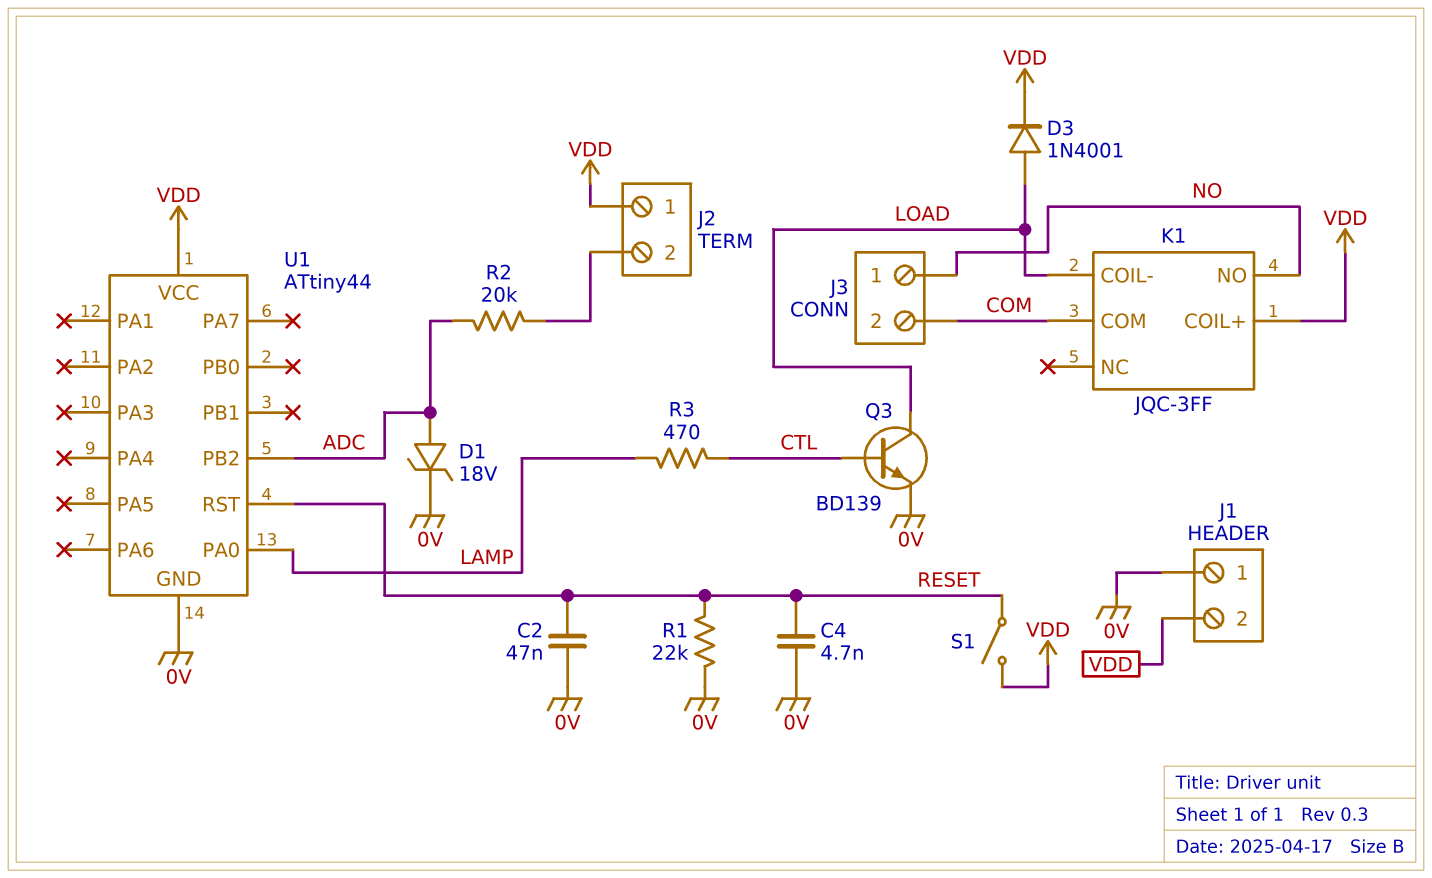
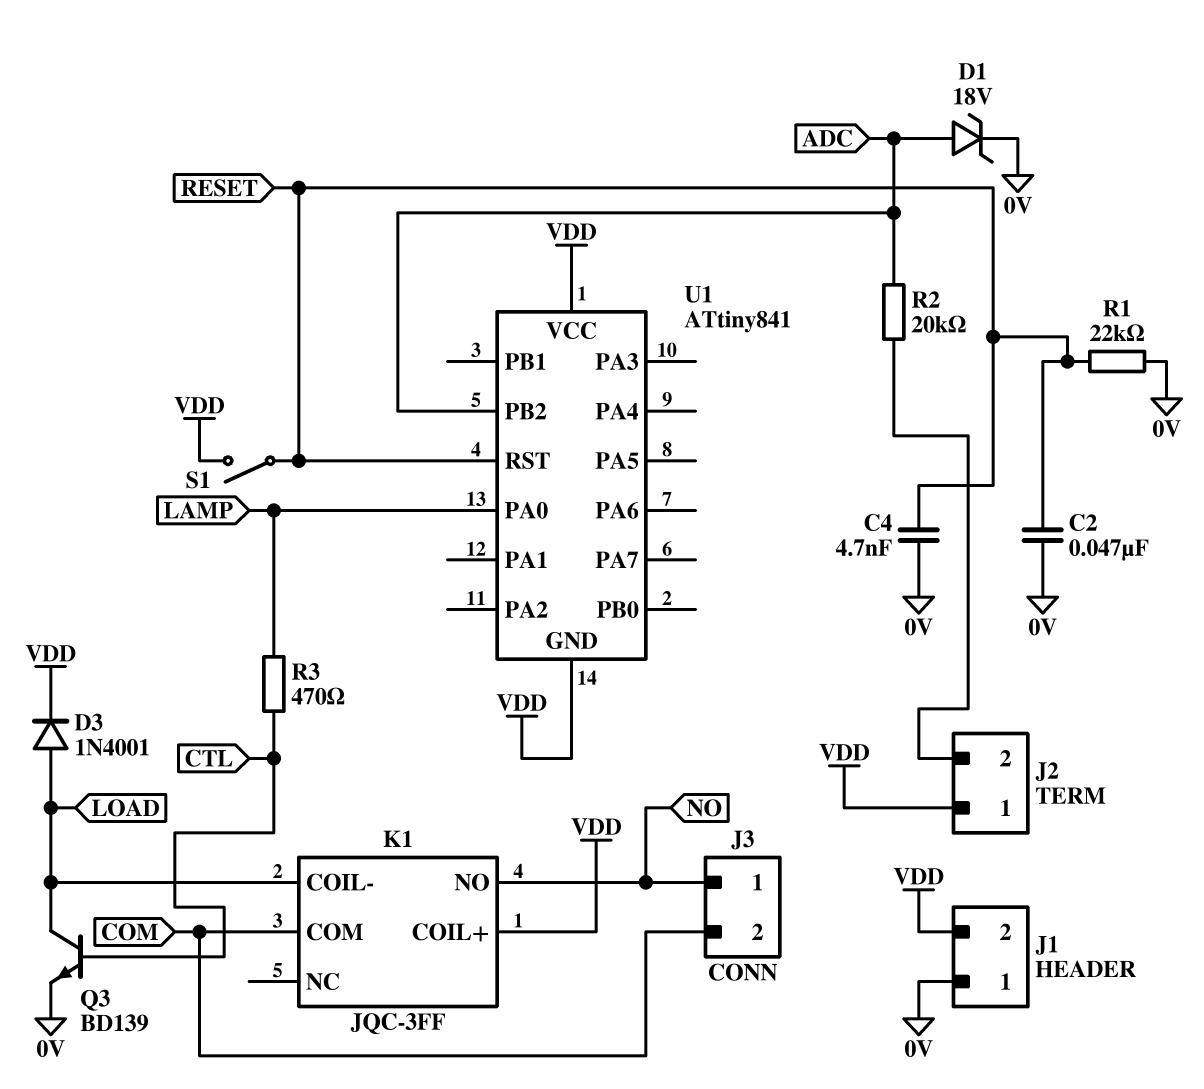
U1: ATtiny44 -> ATtiny841
U1 pin GND: 0V -> VDD

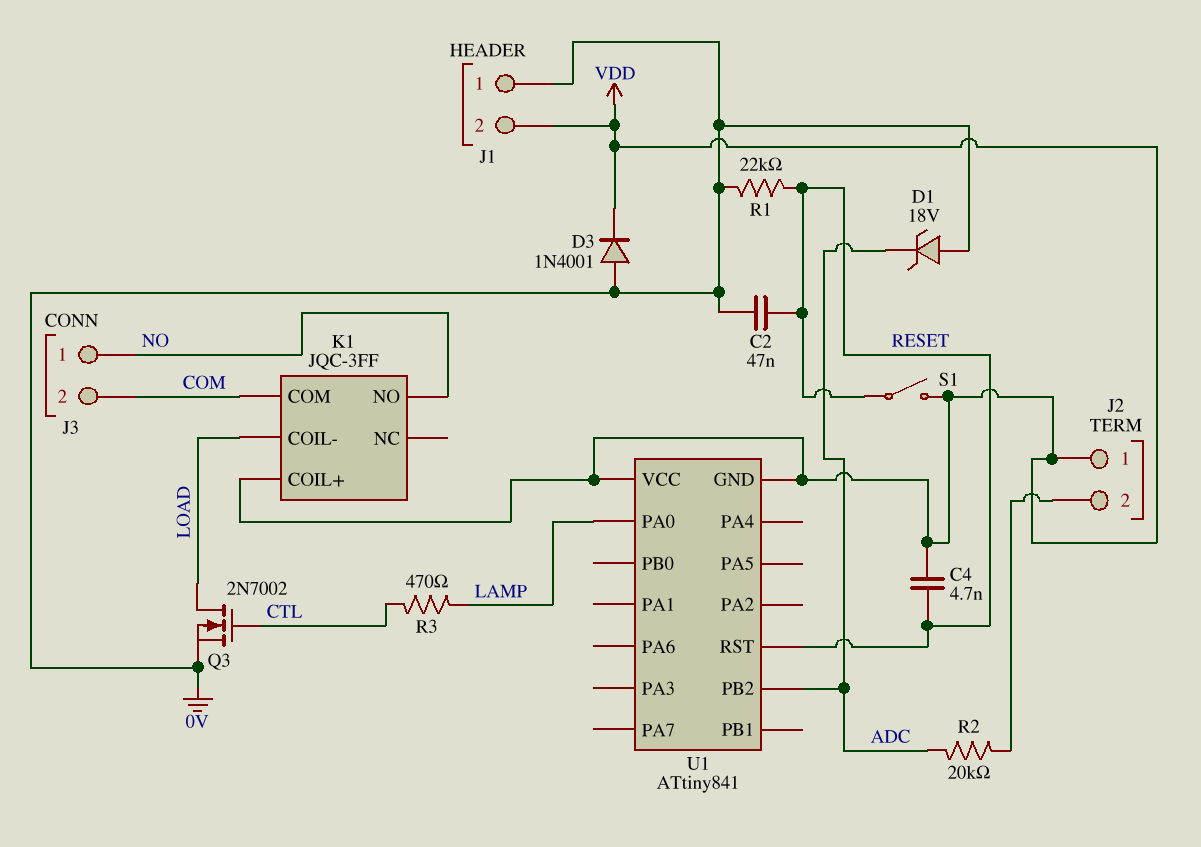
C4: 4.7nF (0V, RESET) -> 4.7nF (RESET, VDD)
D1: zener 18V (A ADC, K 0V) -> zener 18V (A 0V, K ADC)
D3: diode 1N4001 (A LOAD, K VDD) -> diode 1N4001 (A 0V, K VDD)
Q3: NPN BD139 (B CTL, C LOAD, E 0V) -> NMOS 2N7002 (G CTL, D LOAD, S 0V)

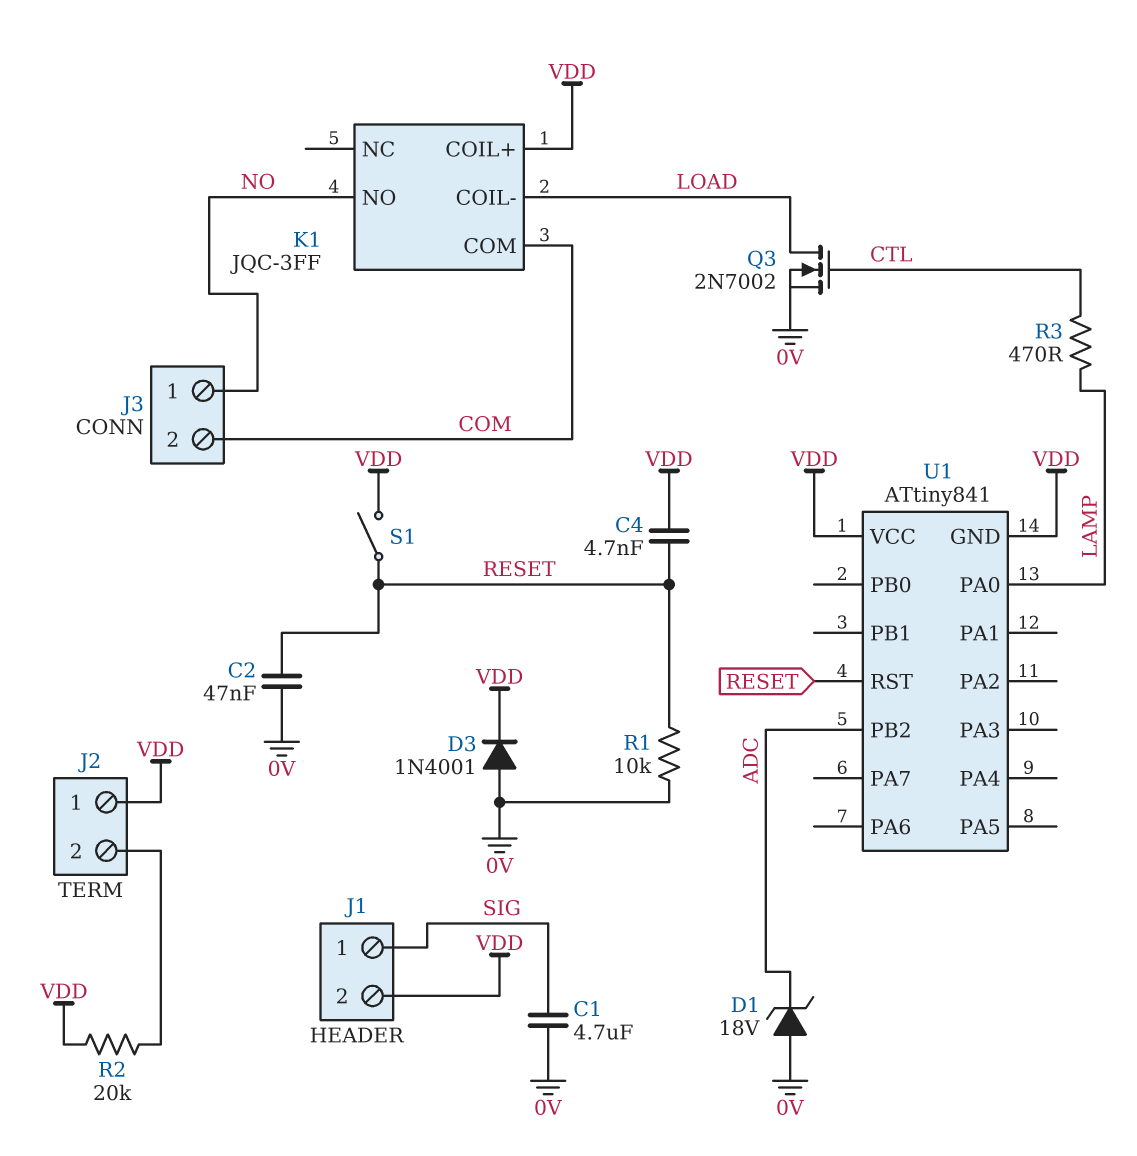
C1: none -> 4.7uF (0V, SIG)
J1 pin 1: 0V -> SIG
R1: 22k (0V, RESET) -> 10k (0V, RESET)
R2: 20k (ADC, J2/2) -> 20k (J2/2, VDD)

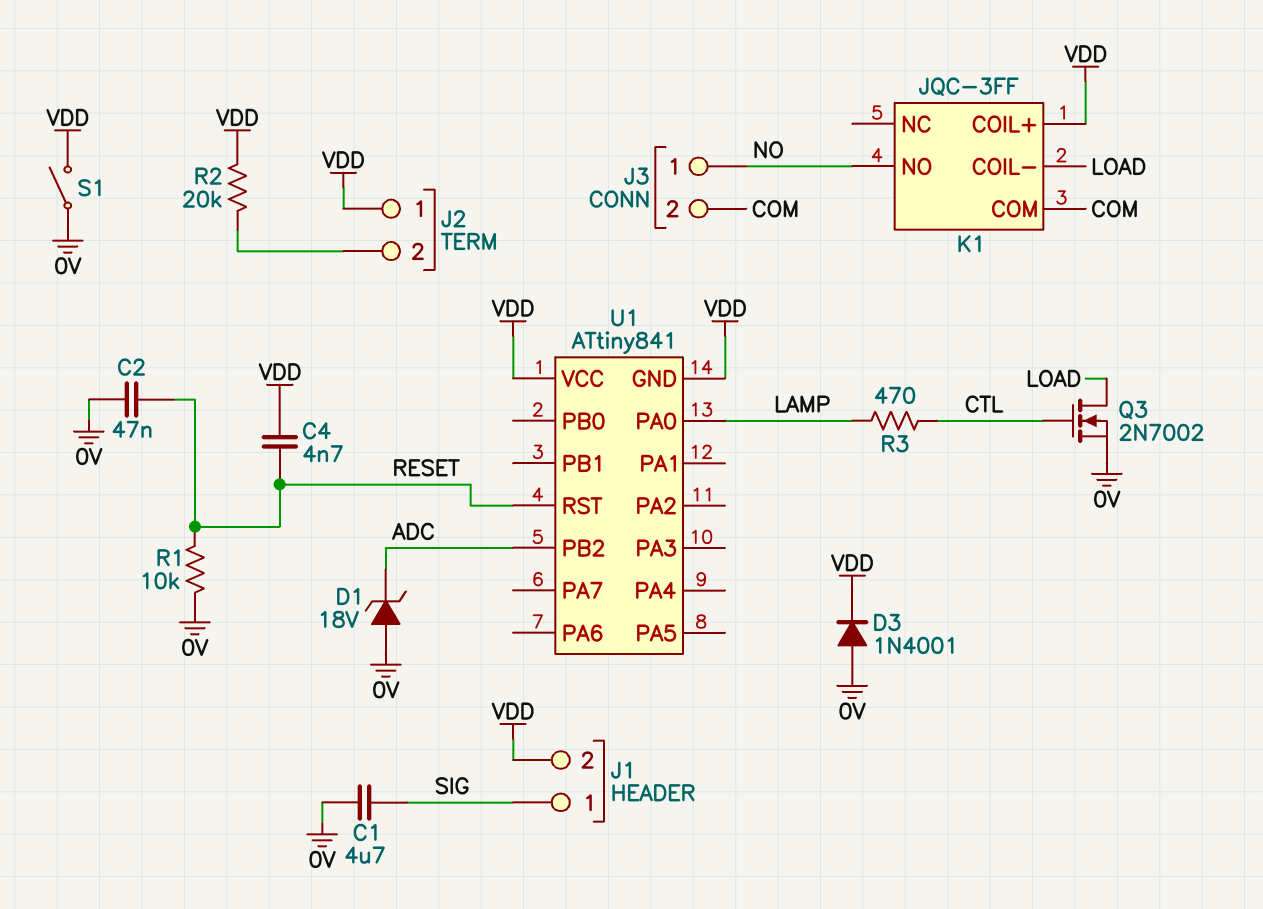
S1: switch (RESET, VDD) -> switch (0V, VDD)

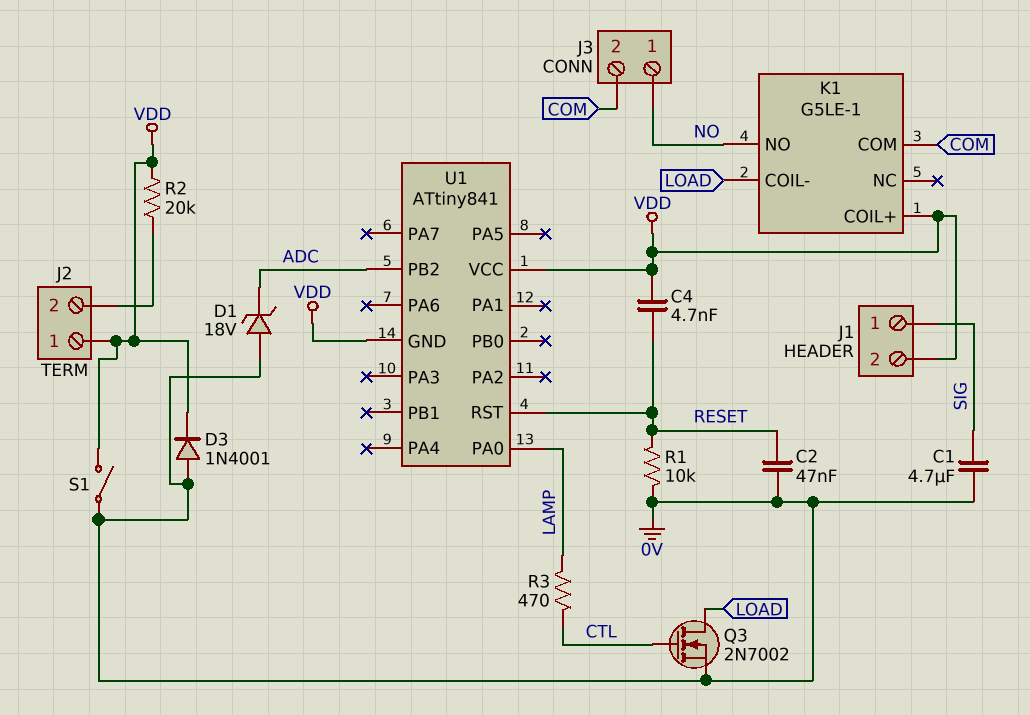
K1: JQC-3FF -> G5LE-1

